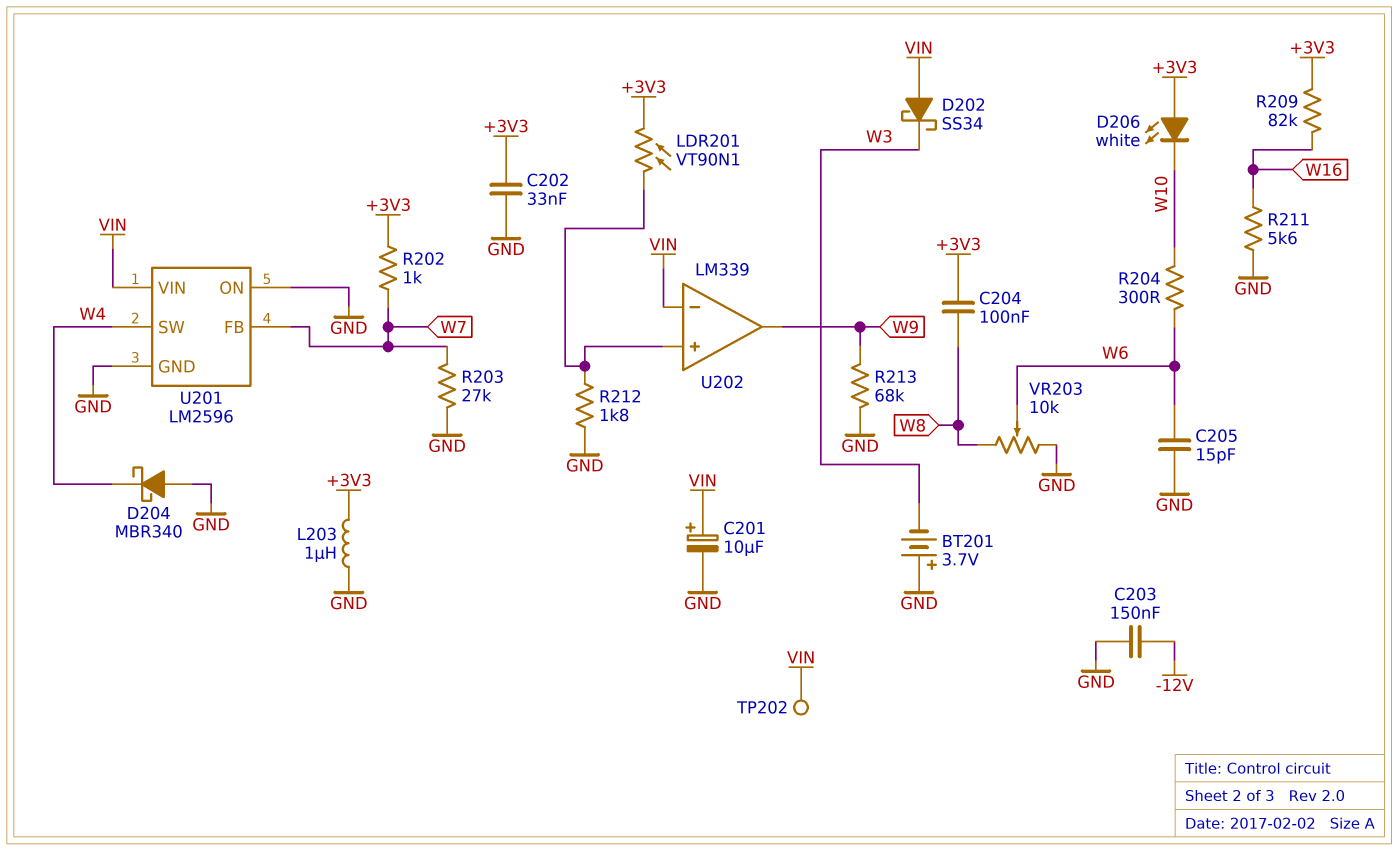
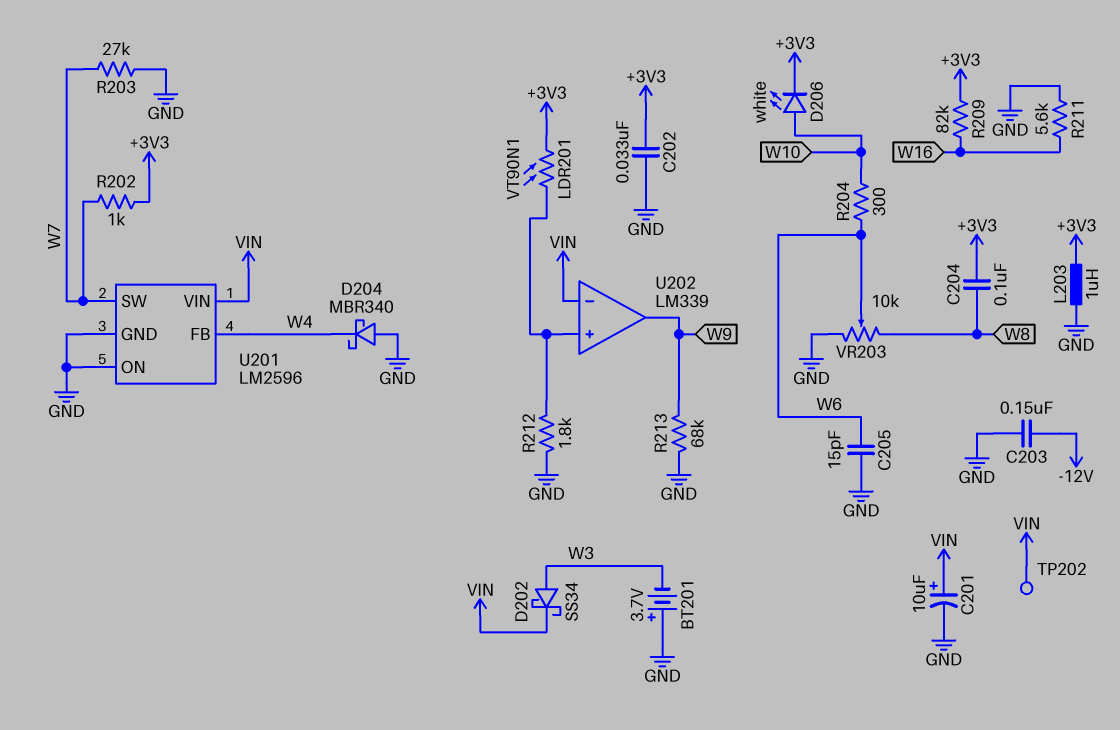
D202: schottky SS34 (A VIN, K W3) -> schottky SS34 (A W3, K VIN)
D206: LED white (A +3V3, K W10) -> LED white (A W10, K +3V3)
U201 pin FB: W7 -> W4
U201 pin SW: W4 -> W7

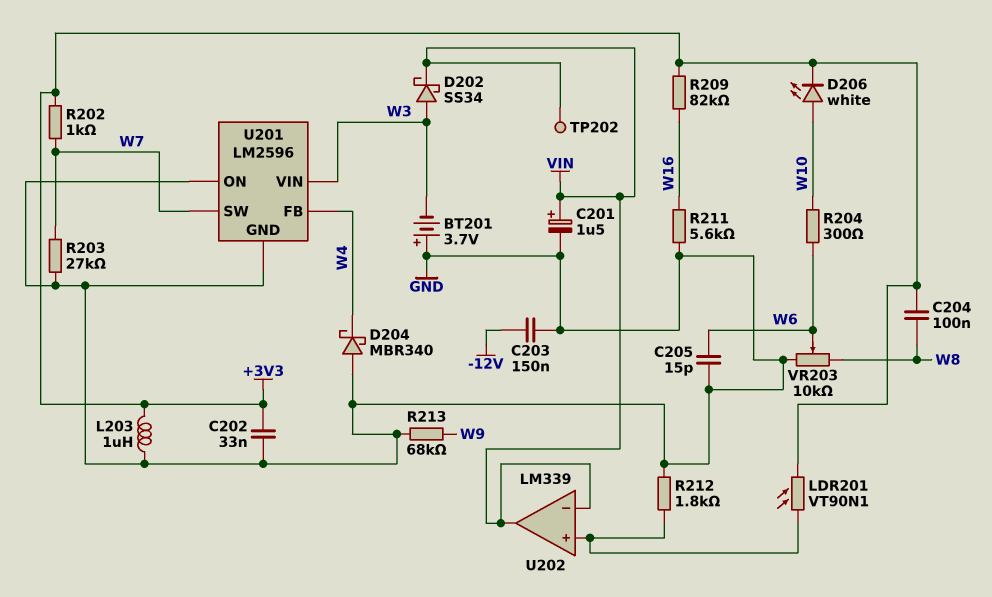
C201: 10uF (plus VIN, minus GND) -> 1.5uF (plus VIN, minus GND)
U201 pin VIN: VIN -> W3
U202 pin out: W9 -> VIN

